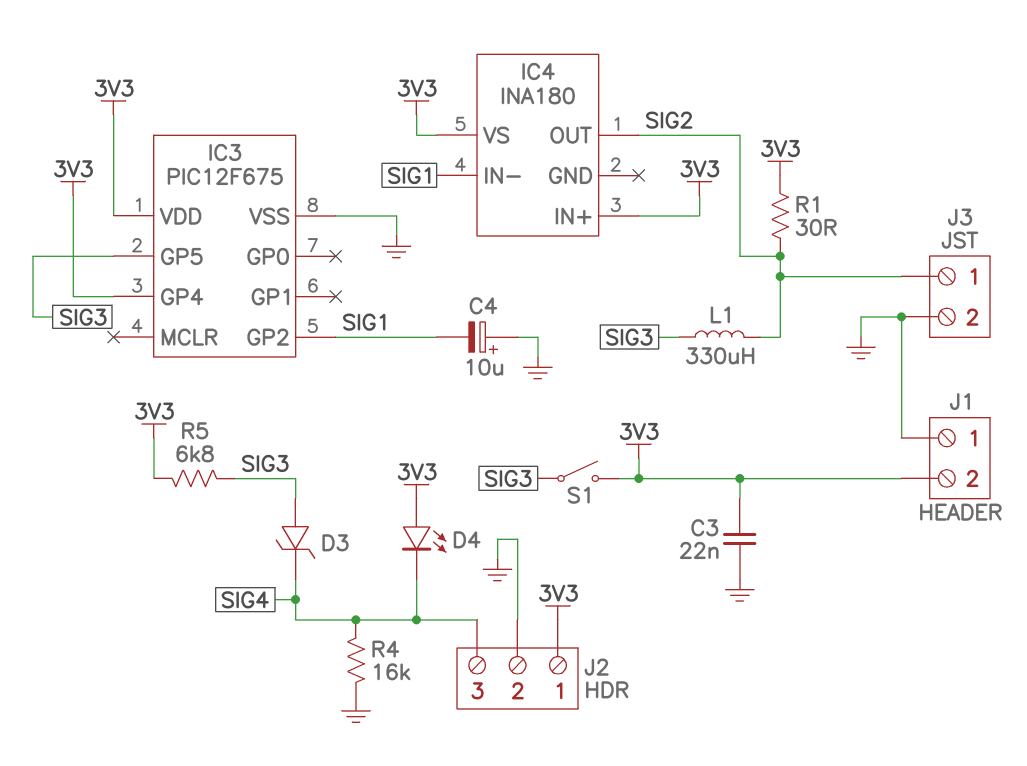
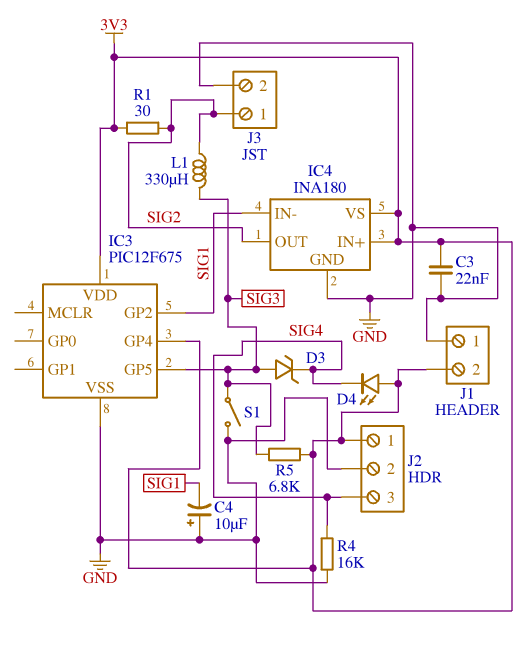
IC4 pin GND: none -> GND
S1: switch (3V3, SIG3) -> switch (GND, SIG3)

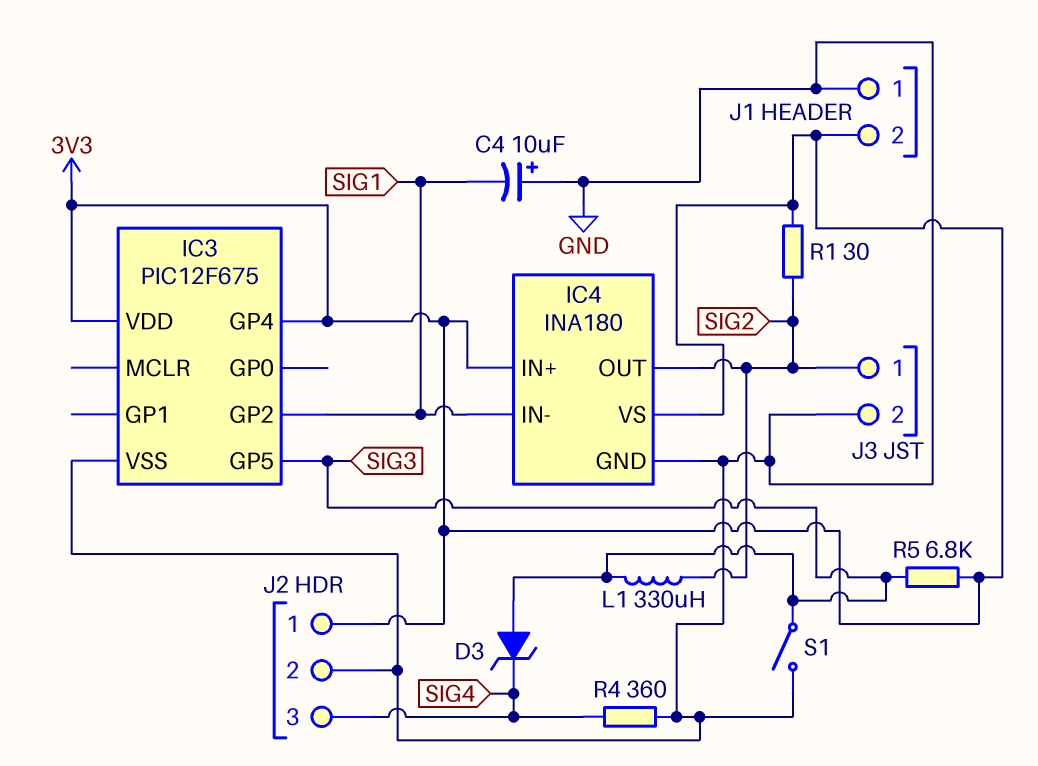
C3: 22nF (3V3, GND) -> none
D4: LED (A 3V3, K SIG4) -> none
R4: 16k (GND, SIG4) -> 360 (GND, SIG4)

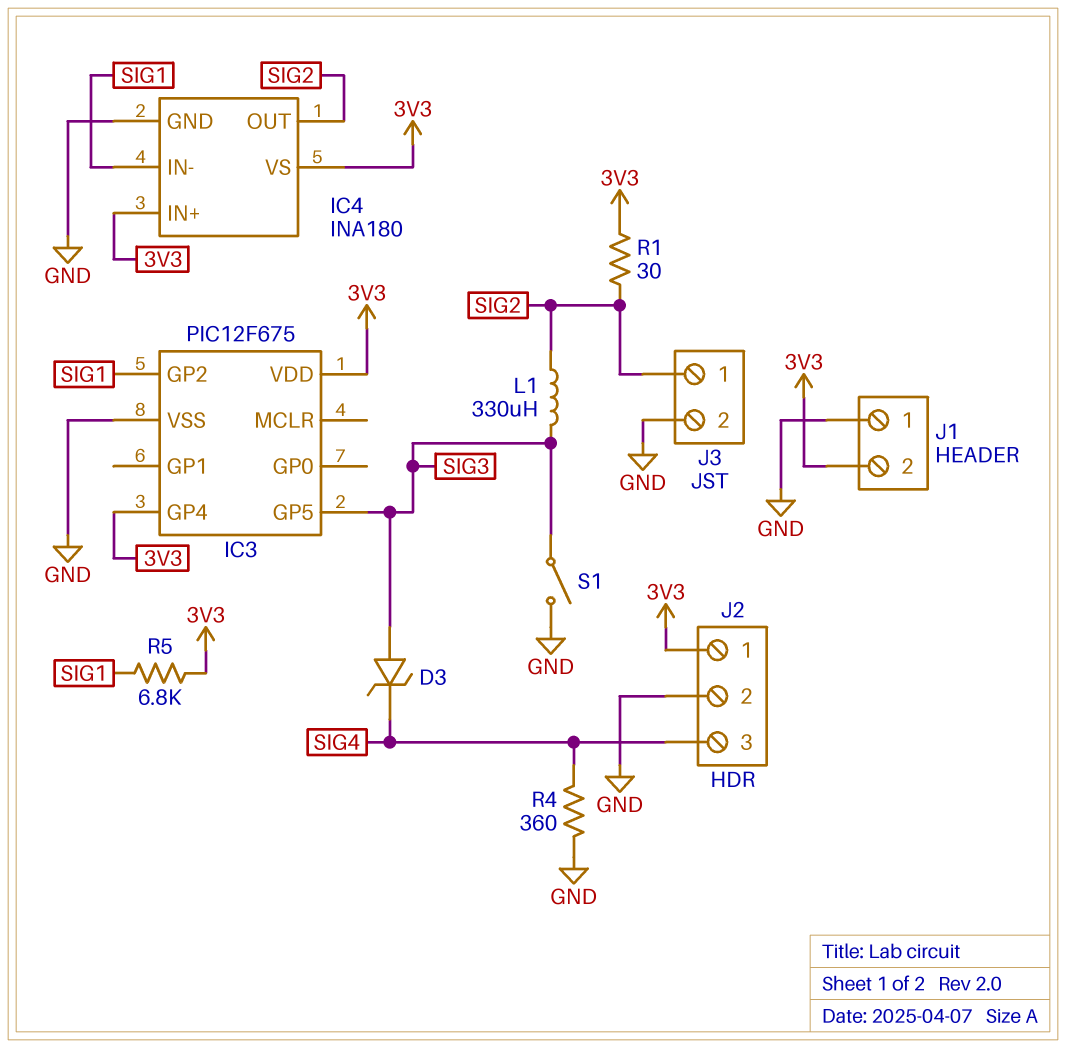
C4: 10uF (plus GND, minus SIG1) -> none
R5: 6.8k (3V3, SIG3) -> 6.8k (3V3, SIG1)

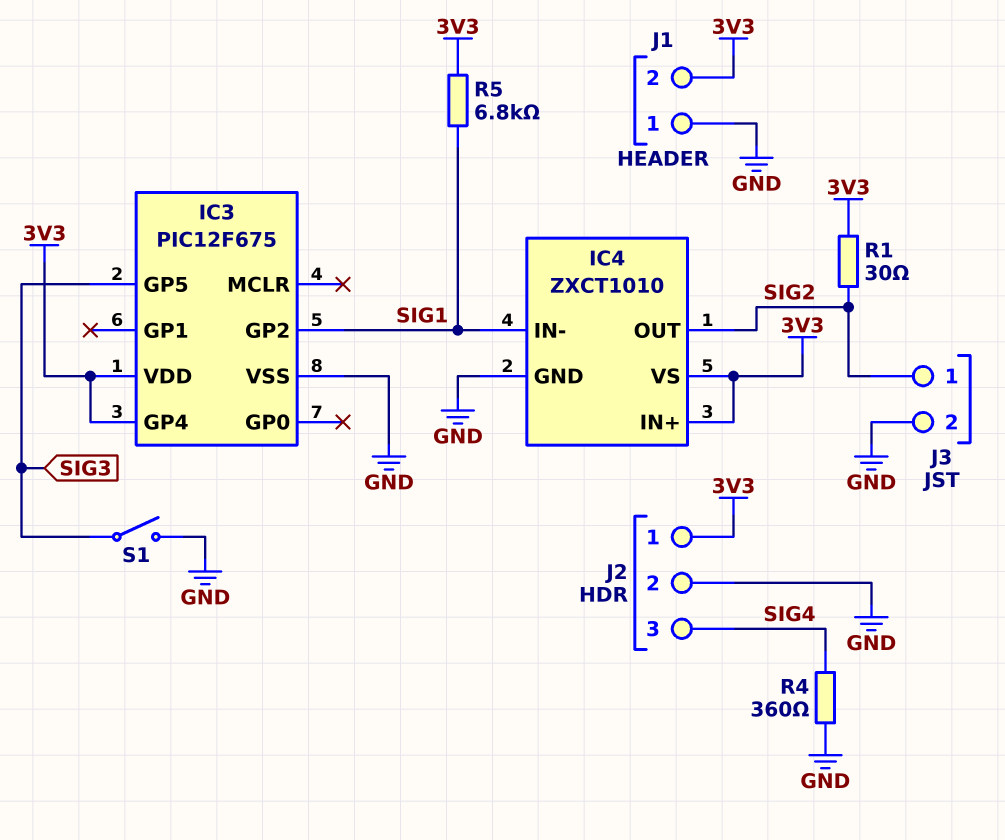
D3: zener (A SIG3, K SIG4) -> none
IC4: INA180 -> ZXCT1010
L1: 330uH (SIG2, SIG3) -> none

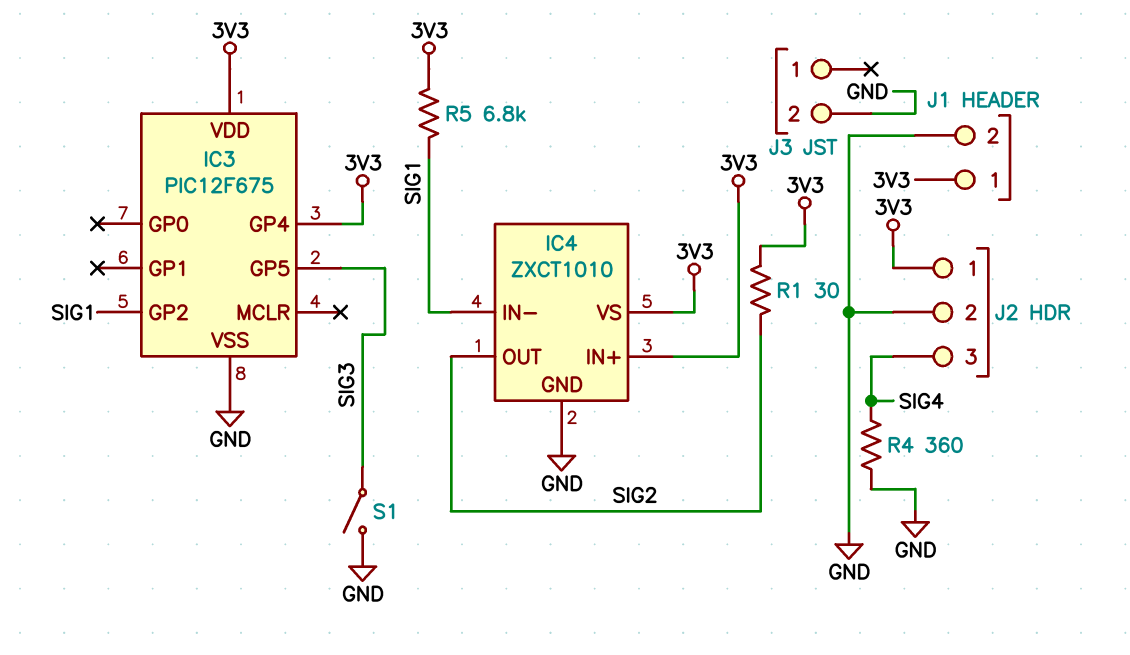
J1 pin 1: GND -> 3V3
J1 pin 2: 3V3 -> GND
J3 pin 1: SIG2 -> none

